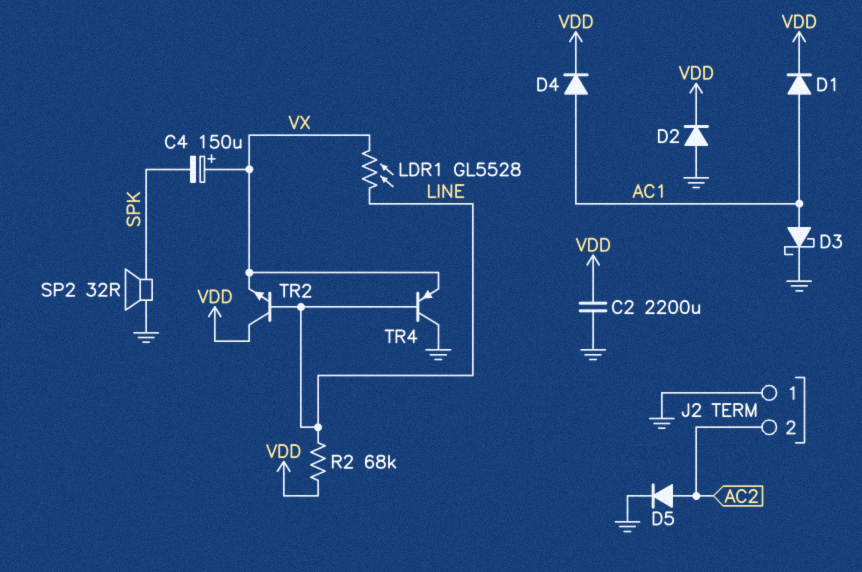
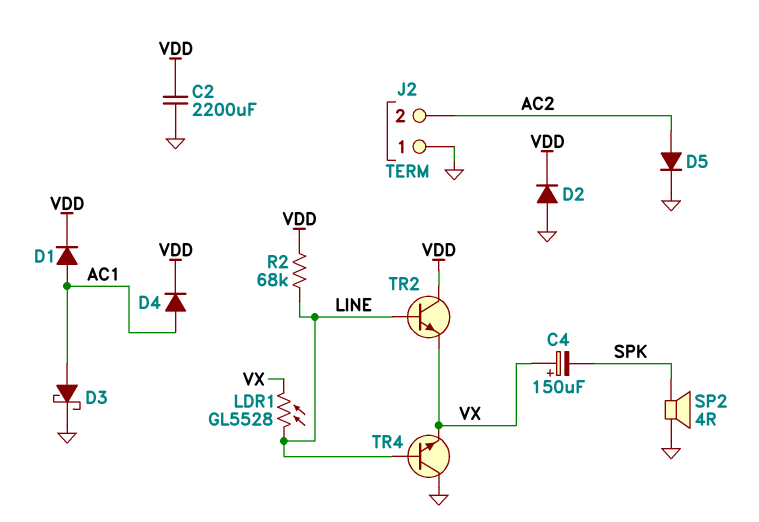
SP2: speaker 32R (GND, SPK) -> speaker 4R (GND, SPK)
TR4: PNP (B LINE, C GND, E VX) -> NPN (B LINE, C GND, E VX)

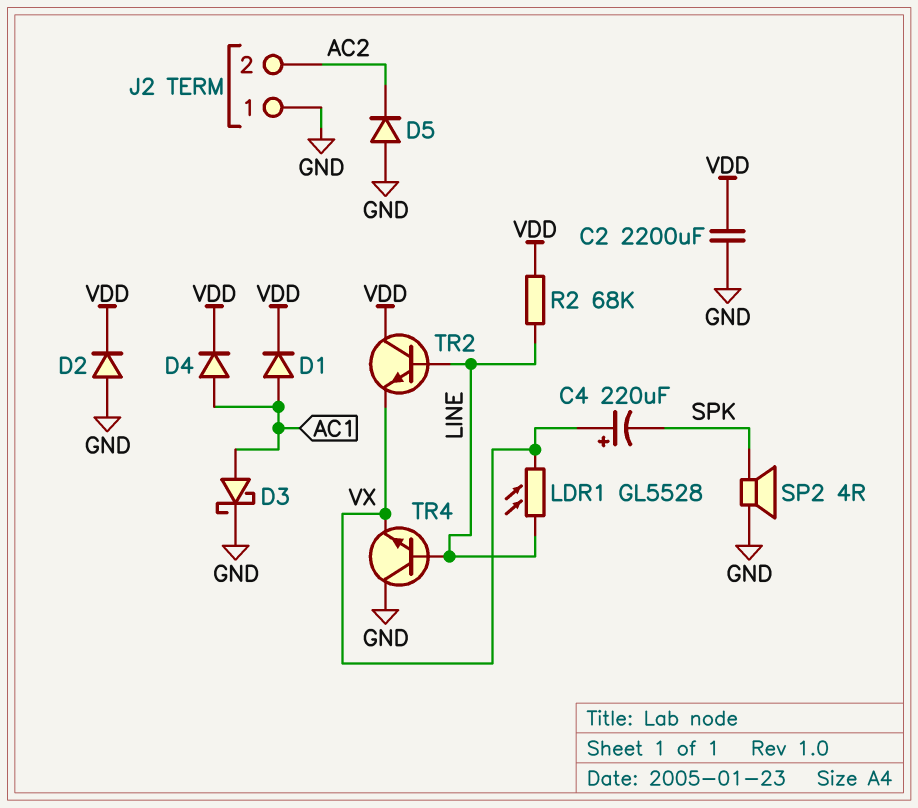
C4: 150uF (plus VX, minus SPK) -> 220uF (plus VX, minus SPK)
D5: diode (A AC2, K GND) -> diode (A GND, K AC2)

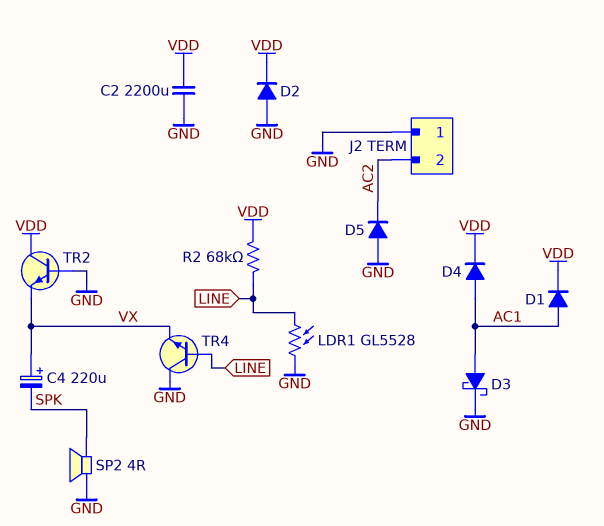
LDR1: GL5528 (LINE, VX) -> GL5528 (GND, LINE)
TR2: NPN (B LINE, C VDD, E VX) -> NPN (B GND, C VDD, E VX)

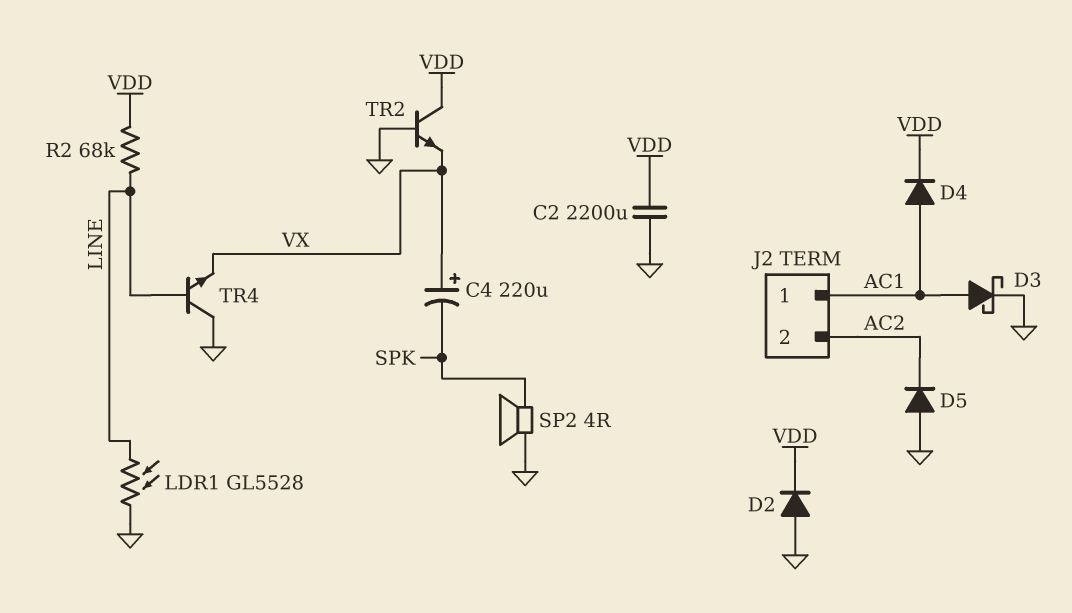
D1: diode (A AC1, K VDD) -> none
J2 pin 1: GND -> AC1

